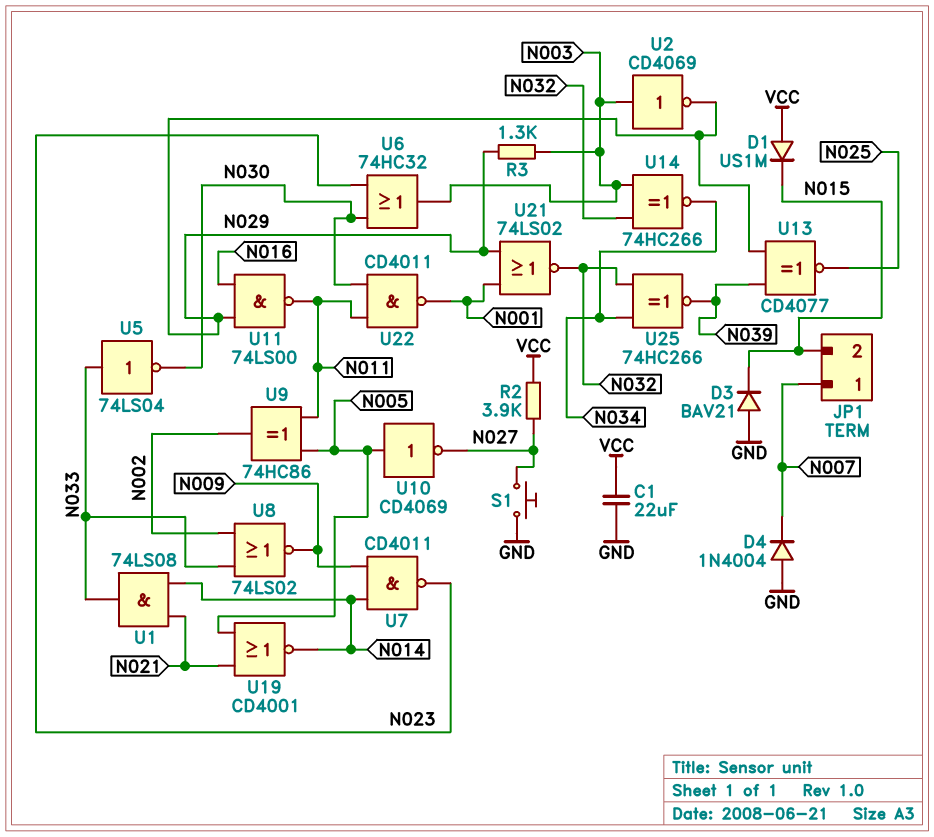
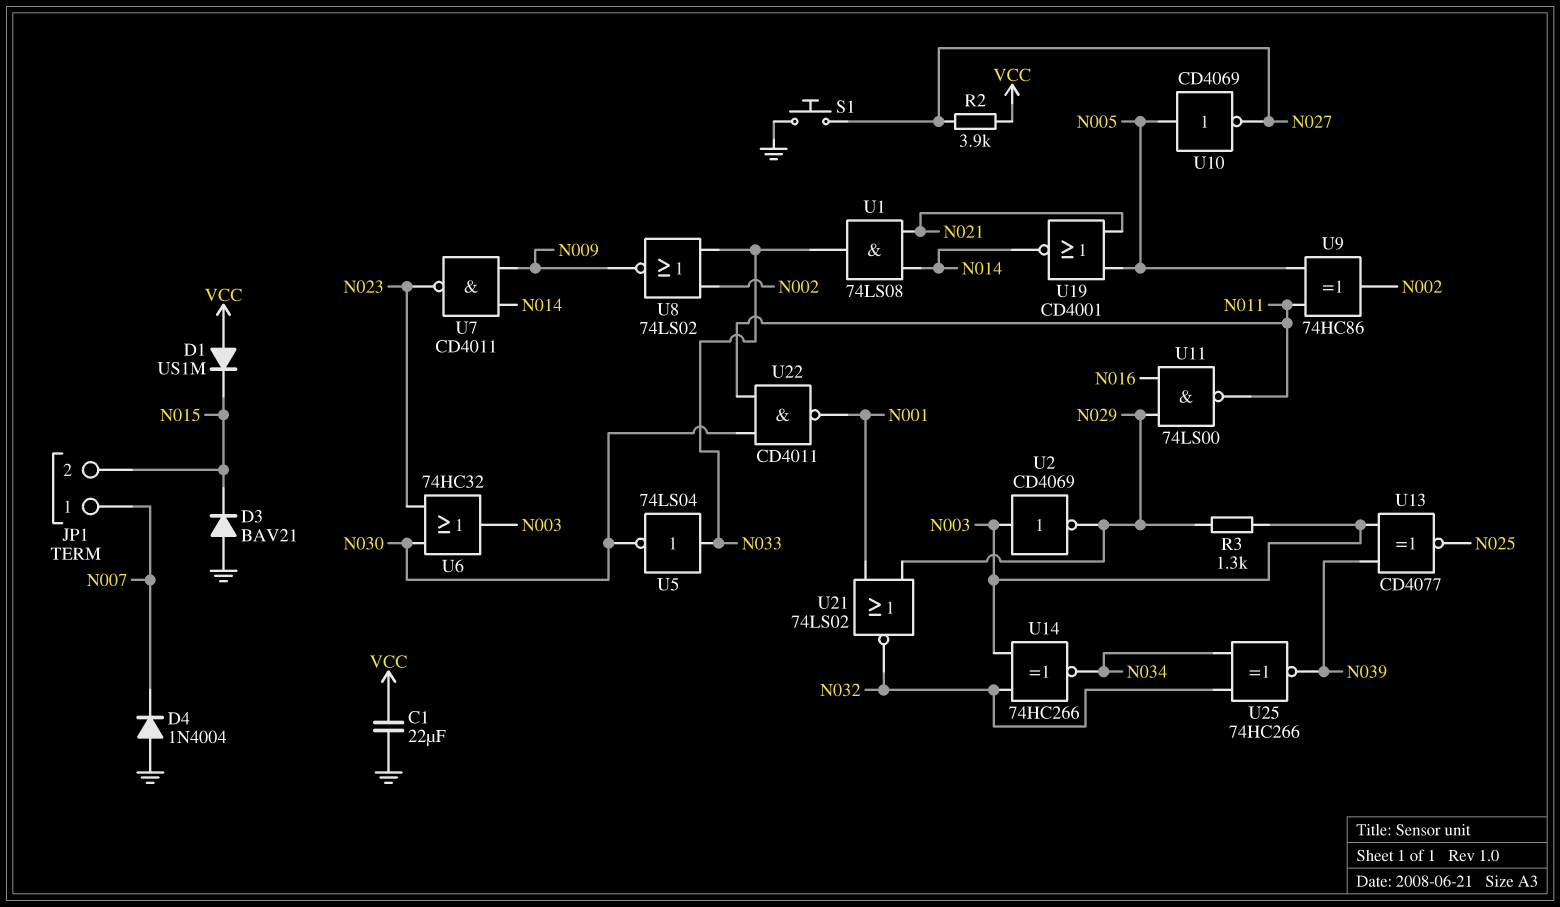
U13: XNOR CD4077 (in N029, in N039, out N025) -> XNOR CD4077 (in N003, in N039, out N025)

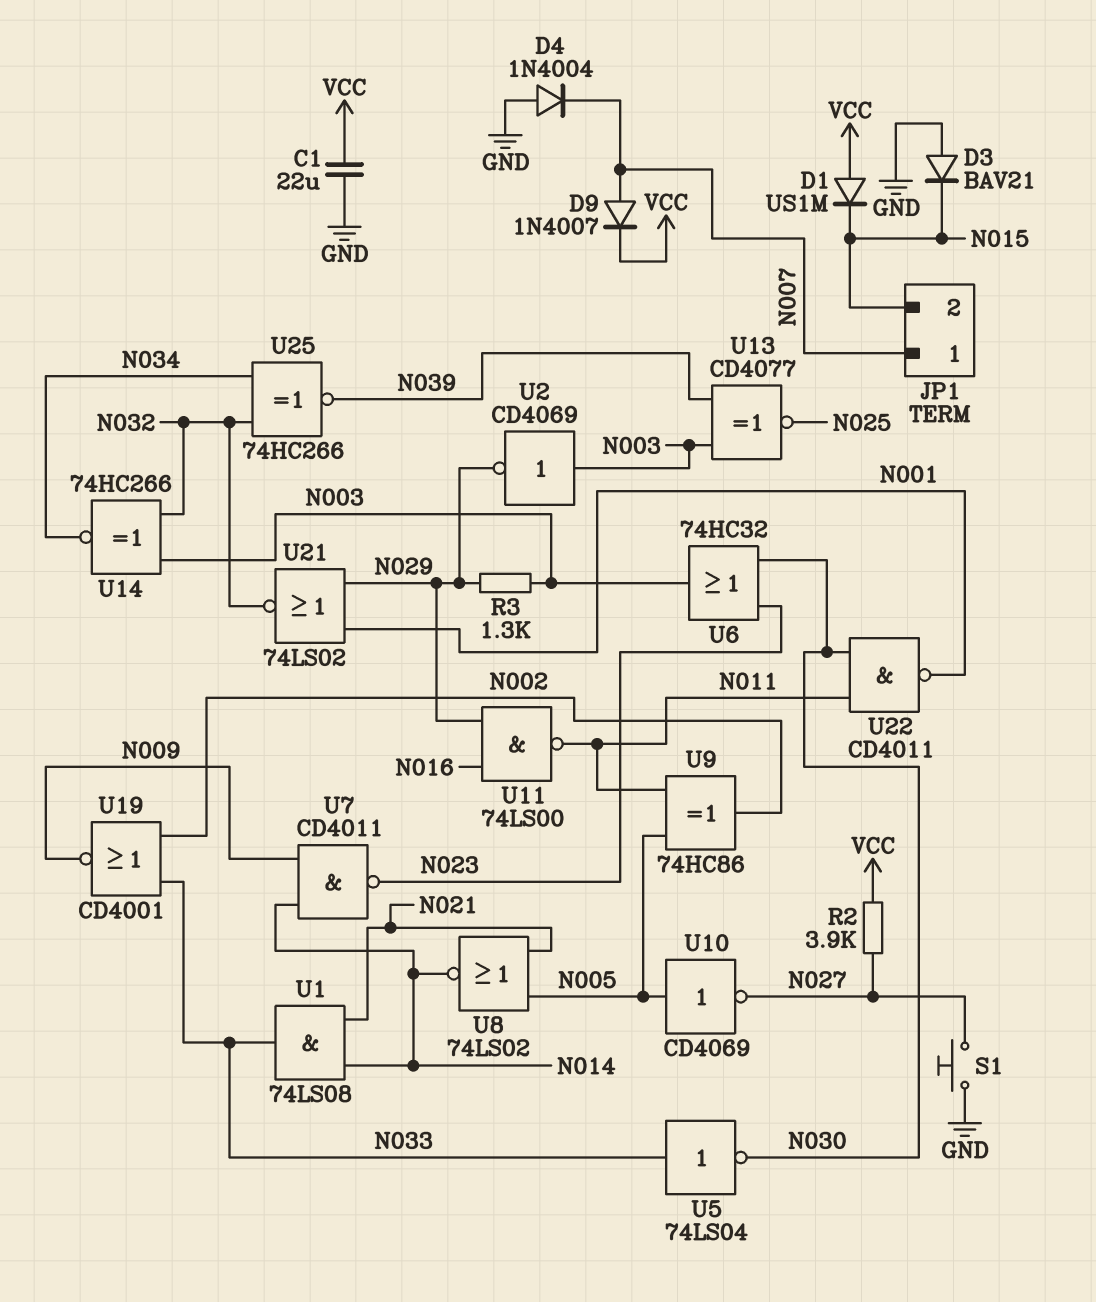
D9: none -> diode 1N4007 (A N007, K VCC)
U8: NOR 74LS02 (in N002, in N033, out N009) -> NOR 74LS02 (in N005, in N021, out N014)
U19: NOR CD4001 (in N005, in N021, out N014) -> NOR CD4001 (in N002, in N033, out N009)

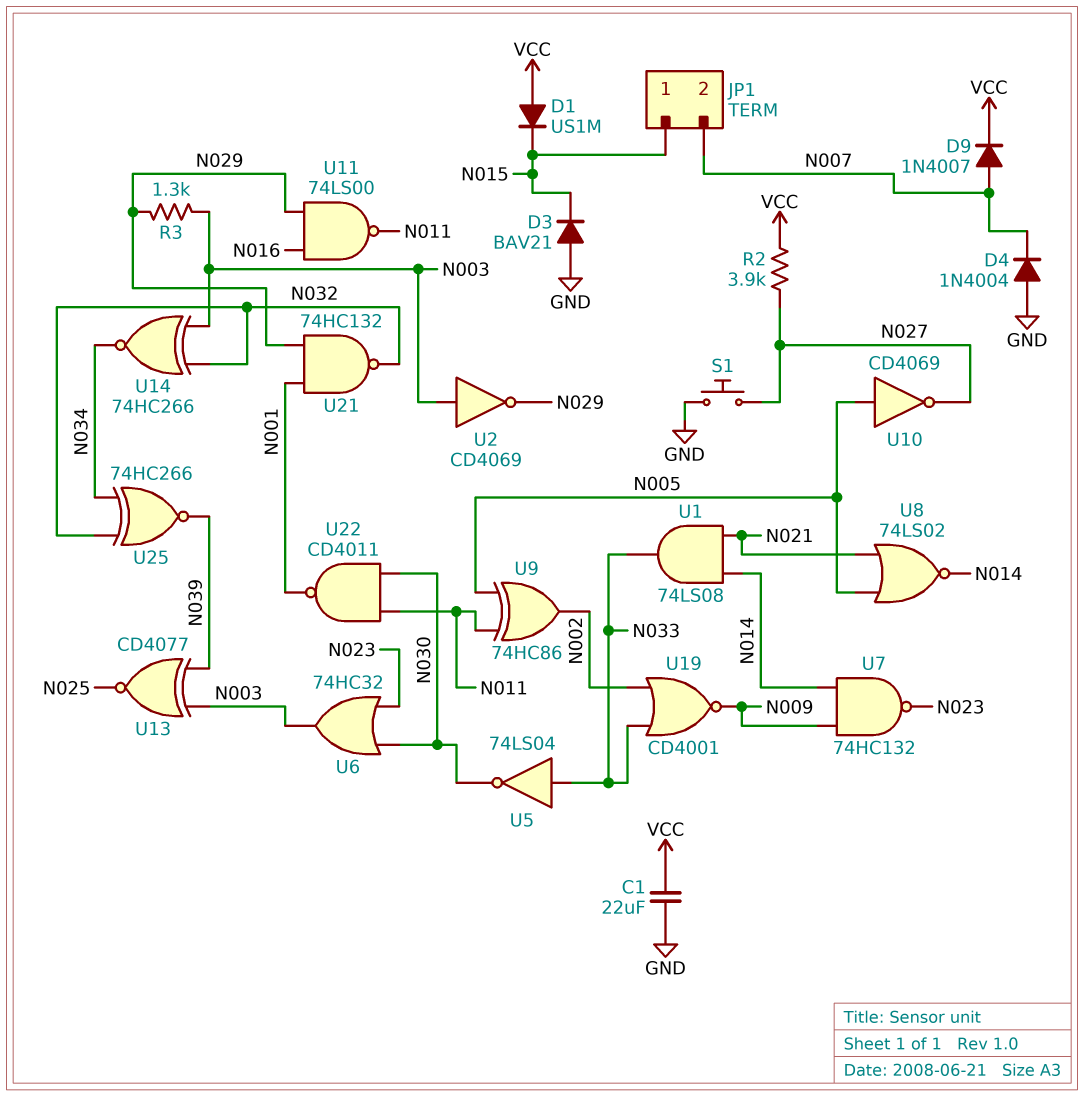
JP1 pin 1: N007 -> N015
JP1 pin 2: N015 -> N007
U7: NAND CD4011 (in N009, in N014, out N023) -> NAND 74HC132 (in N009, in N014, out N023)
U21: NOR 74LS02 (in N001, in N029, out N032) -> NAND 74HC132 (in N001, in N029, out N032)

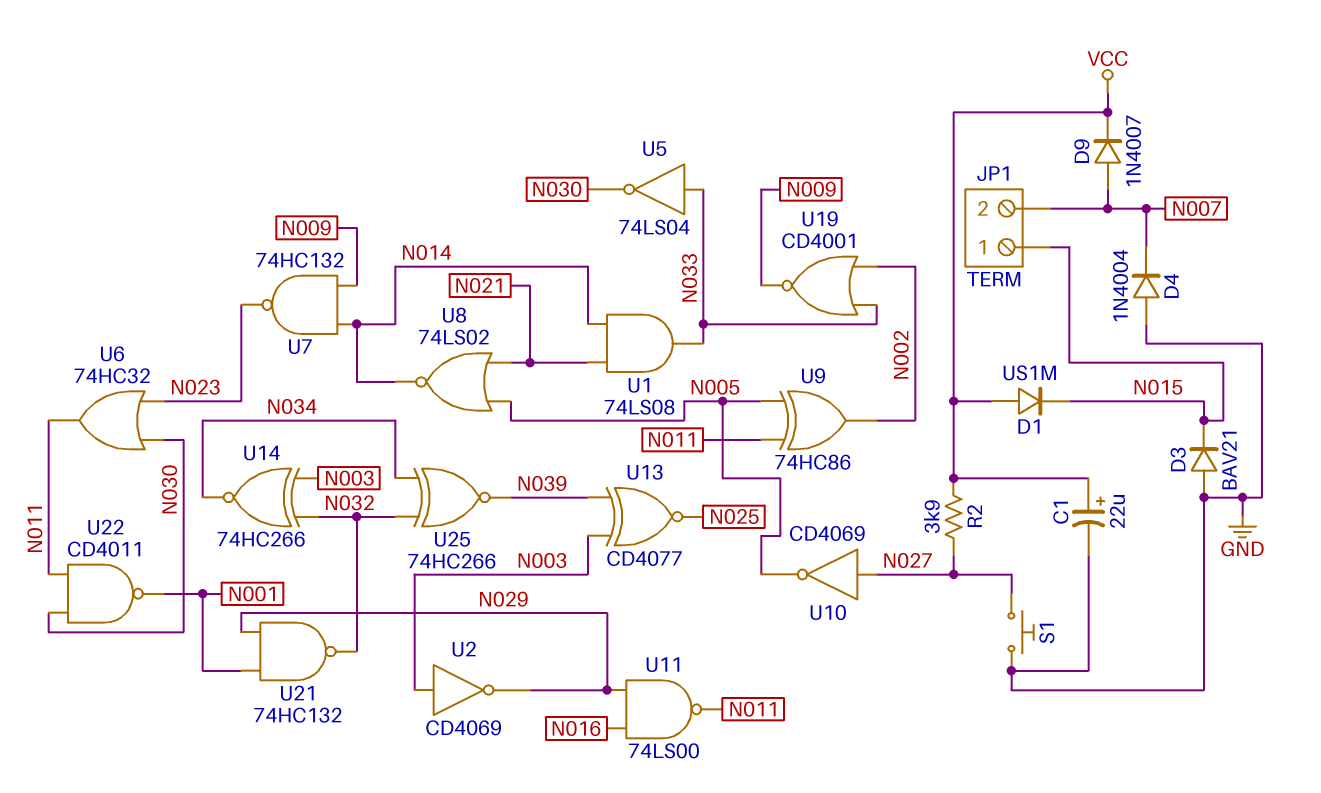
C1: 22uF (GND, VCC) -> 22uF (plus VCC, minus GND)
R3: 1.3k (N003, N029) -> none
U6: OR 74HC32 (in N023, in N030, out N003) -> OR 74HC32 (in N023, in N030, out N011)
U10: NOT CD4069 (in N005, out N027) -> NOT CD4069 (in N027, out N005)

